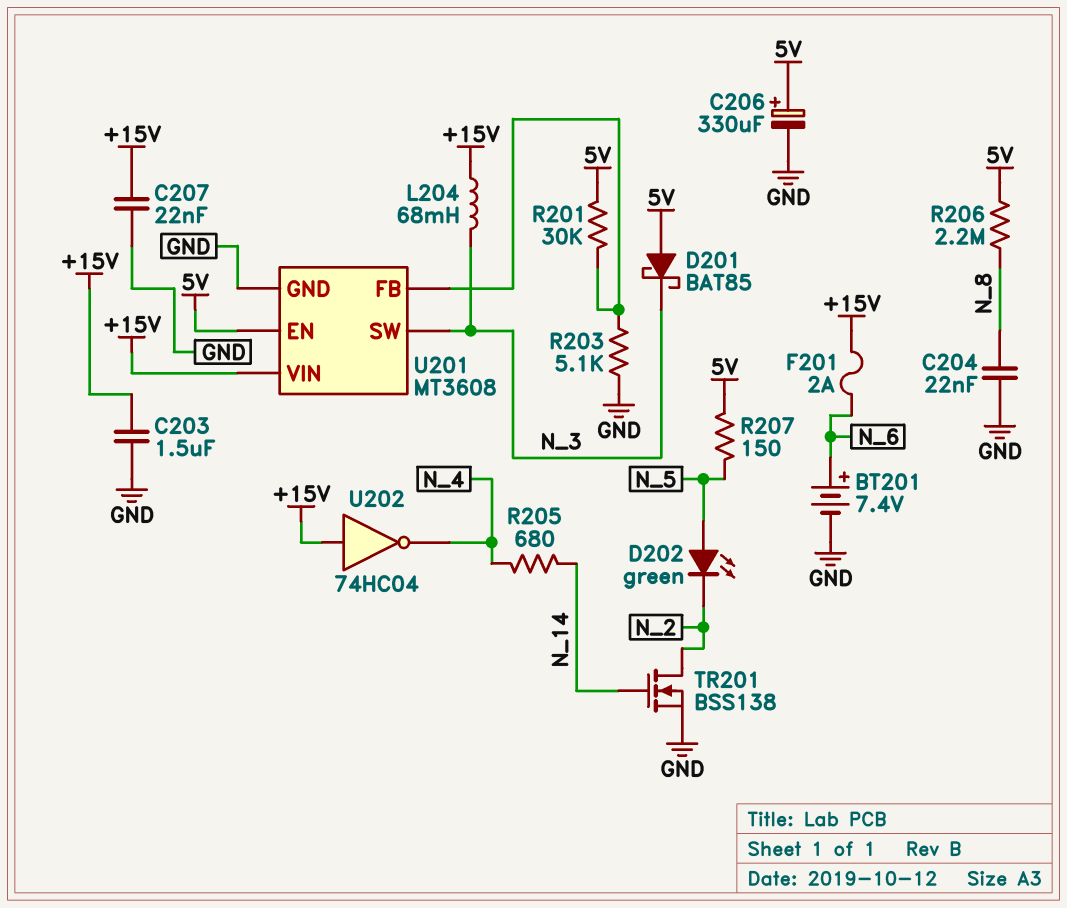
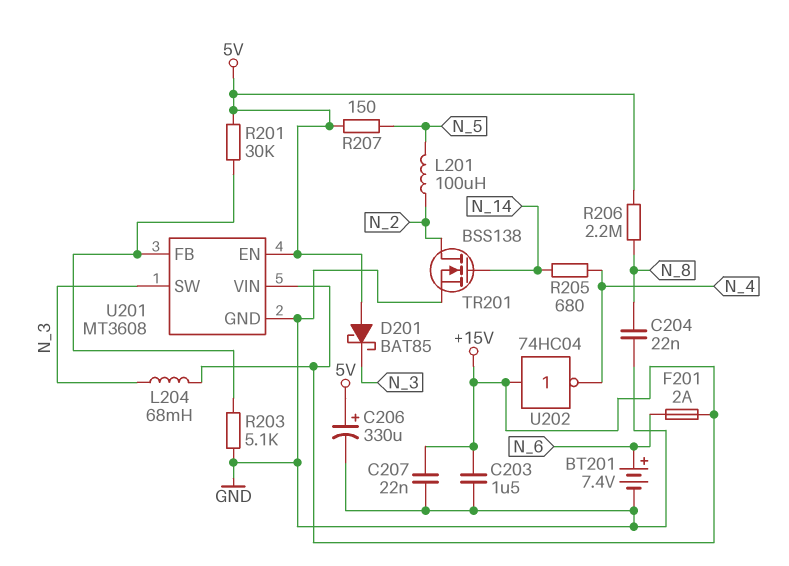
D202: LED green (A N_5, K N_2) -> none
L201: none -> 100uH (N_2, N_5)

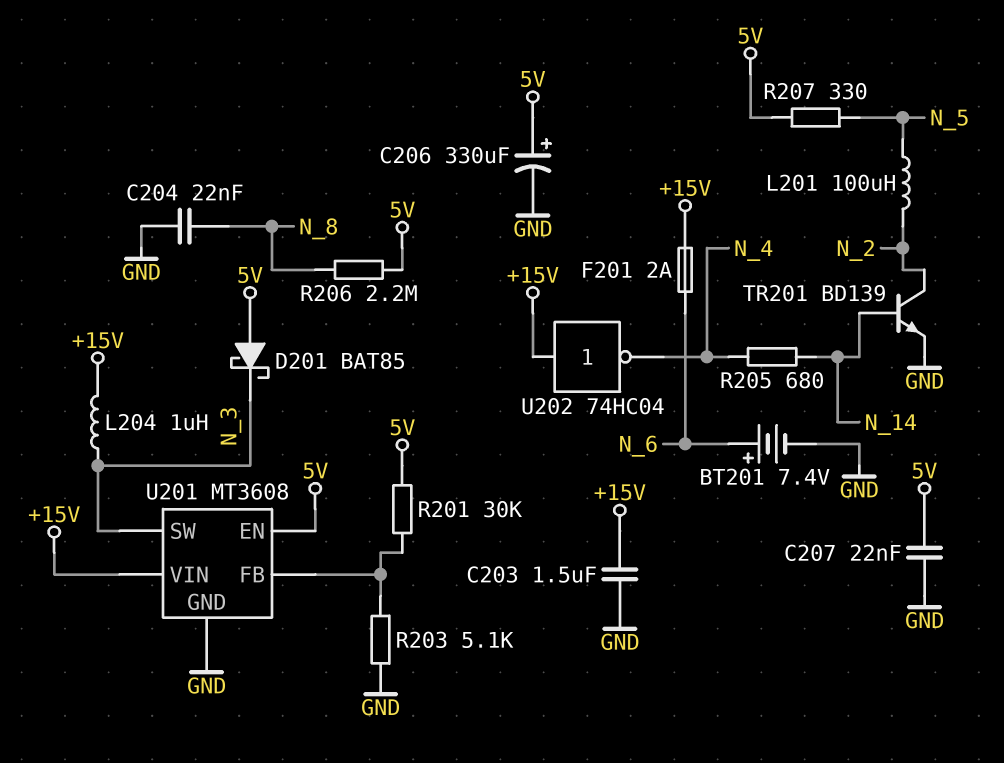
C207: 22nF (+15V, GND) -> 22nF (5V, GND)
L204: 68mH (+15V, N_3) -> 1uH (+15V, N_3)
R207: 150 (5V, N_5) -> 330 (5V, N_5)
TR201: NMOS BSS138 (G N_14, D N_2, S GND) -> NPN BD139 (B N_14, C N_2, E GND)

